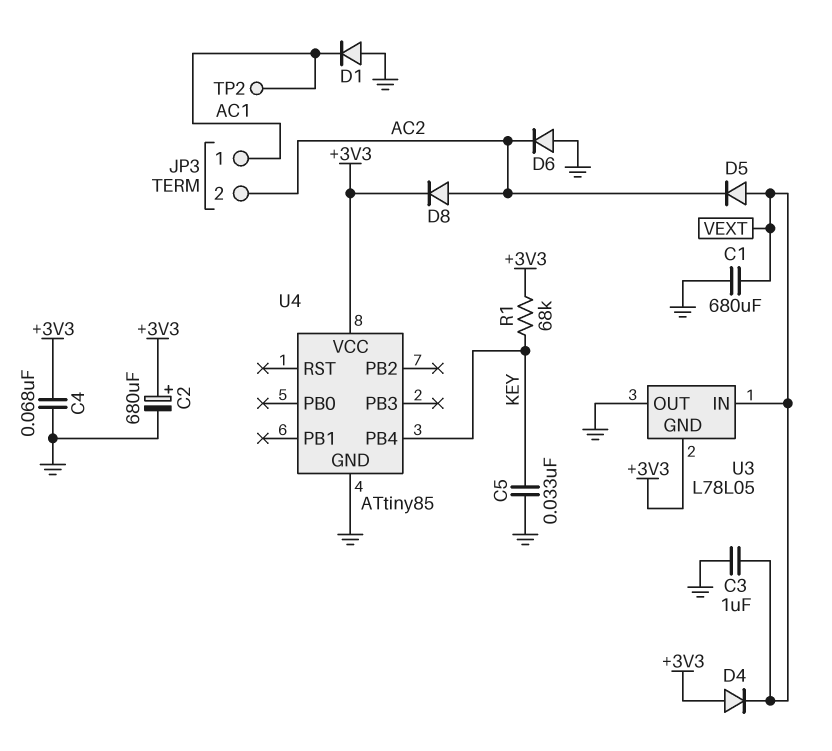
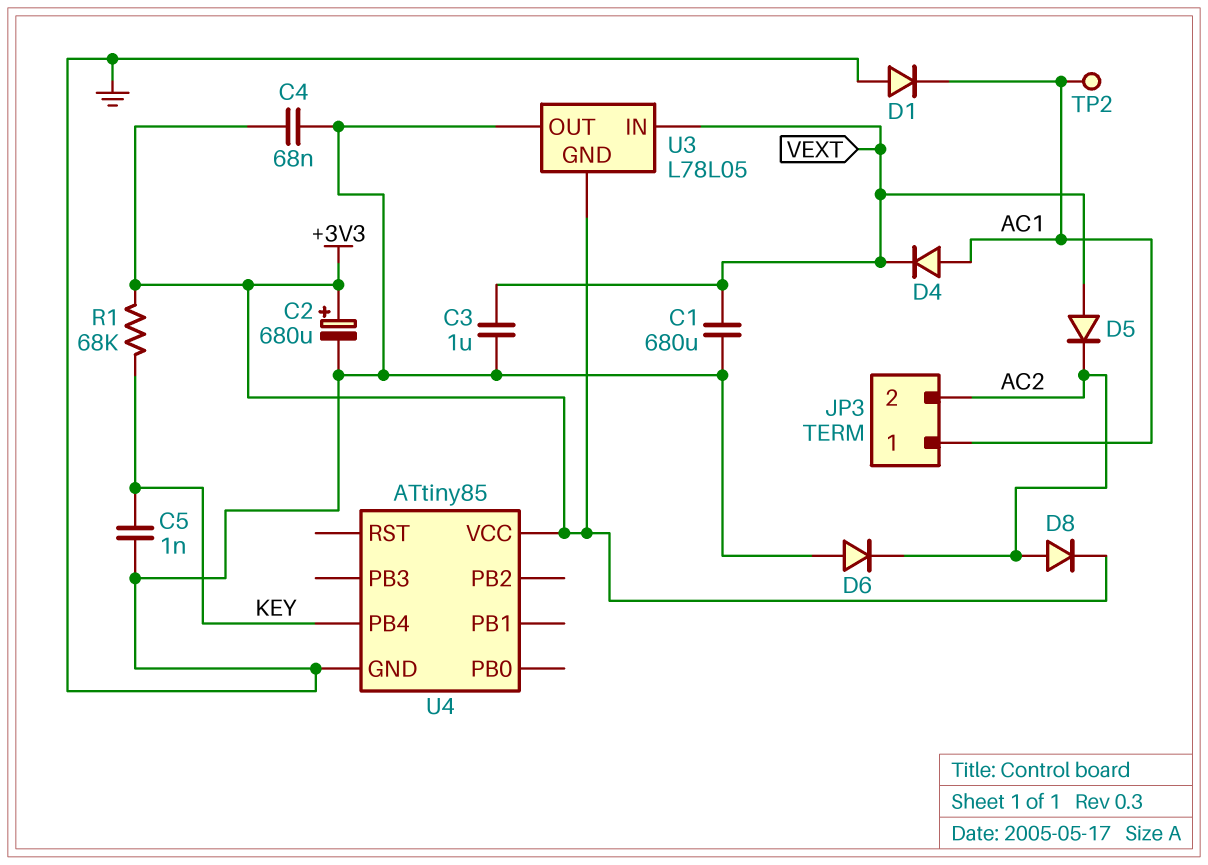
C5: 33nF (GND, KEY) -> 1nF (GND, KEY)
D4: diode (A +3V3, K VEXT) -> diode (A AC1, K VEXT)

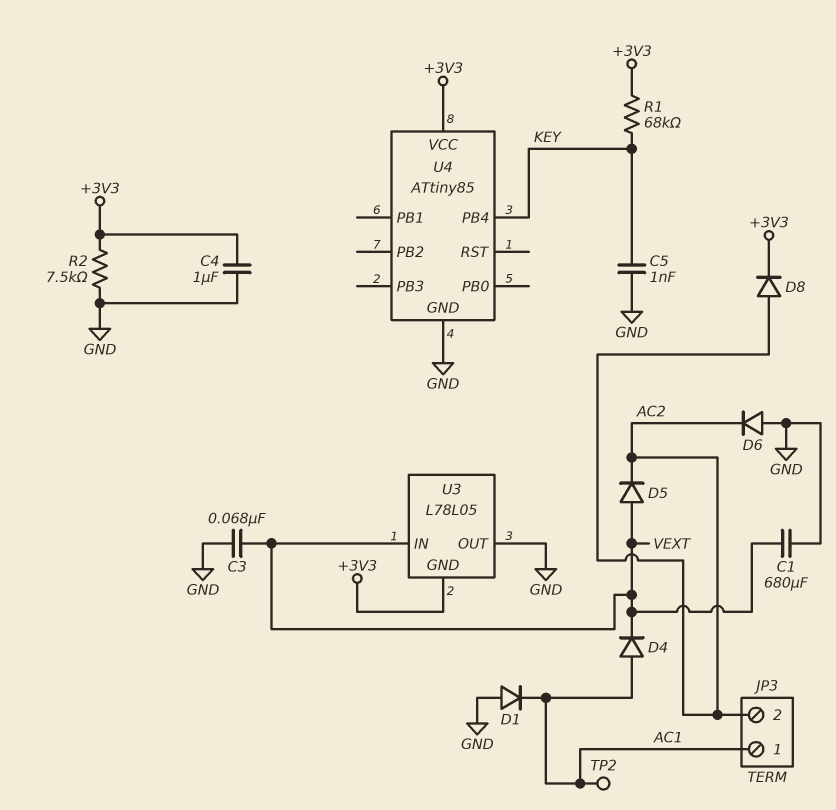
C2: 680uF (plus +3V3, minus GND) -> none
C3: 1uF (GND, VEXT) -> 68nF (GND, VEXT)
C4: 68nF (+3V3, GND) -> 1uF (+3V3, GND)
R2: none -> 7.5k (+3V3, GND)

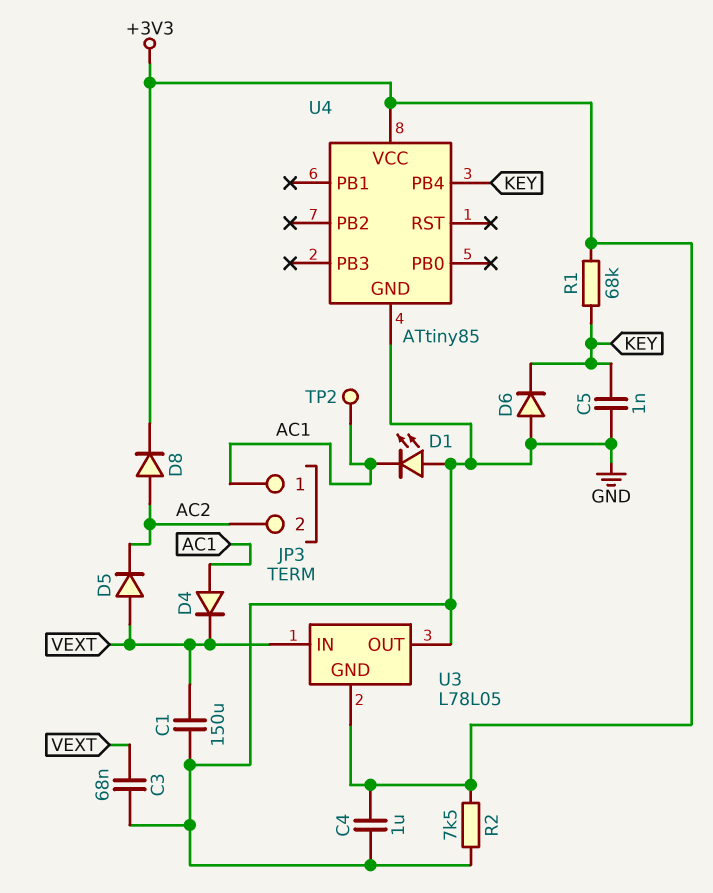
C1: 680uF (GND, VEXT) -> 150uF (GND, VEXT)
D1: diode (A GND, K AC1) -> LED (A GND, K AC1)
D6: diode (A GND, K AC2) -> diode (A GND, K KEY)

